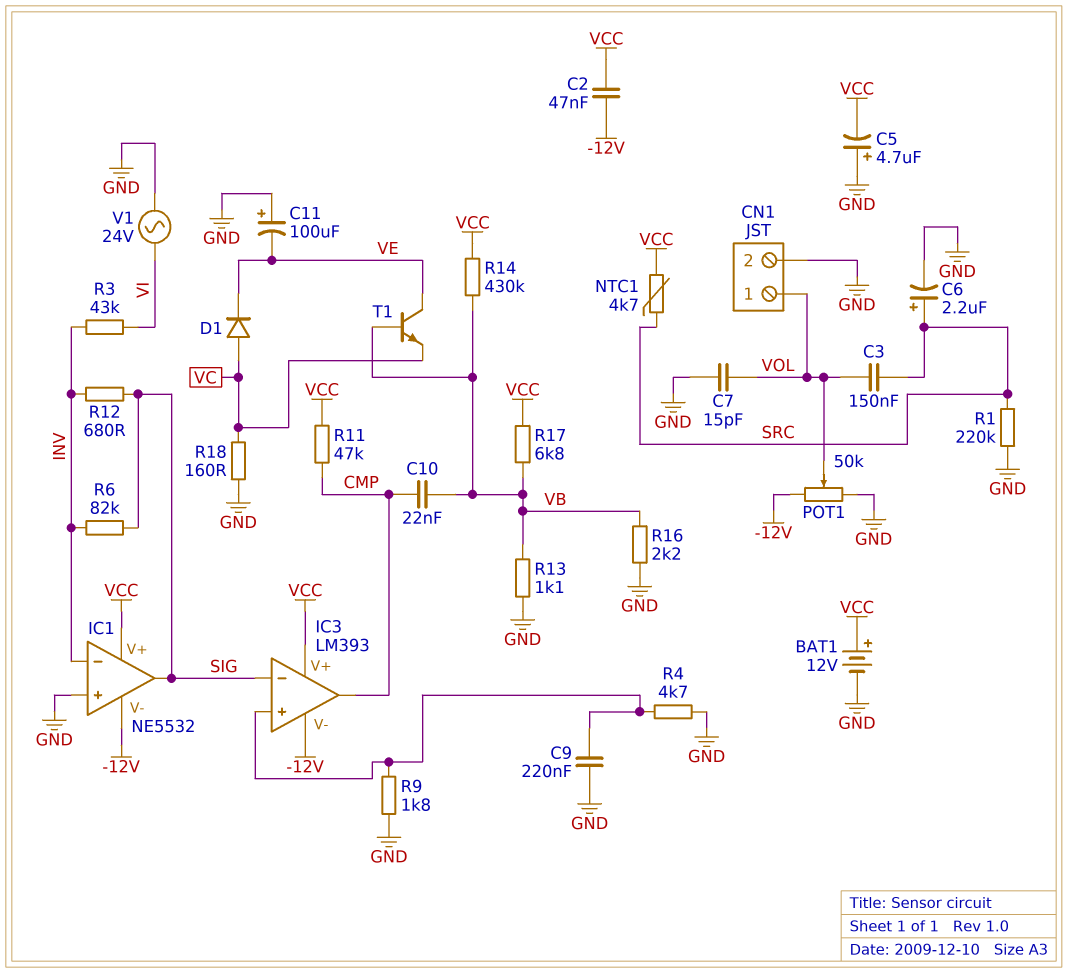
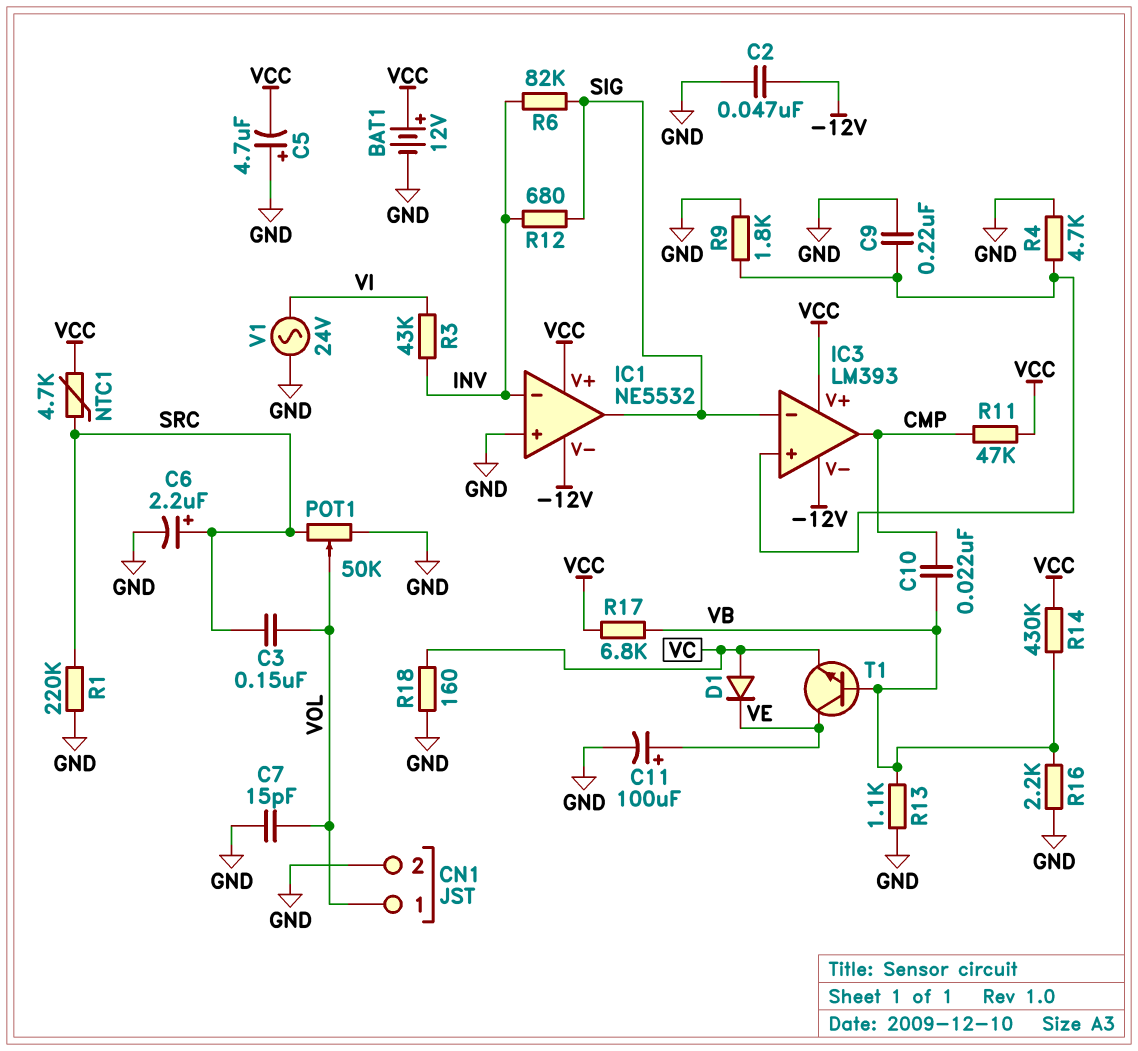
C2: 47nF (-12V, VCC) -> 47nF (-12V, GND)
C11: 100uF (plus GND, minus VE) -> 100uF (plus VE, minus GND)
POT1: 50k (-12V, GND, wiper VOL) -> 50k (GND, SRC, wiper VOL)

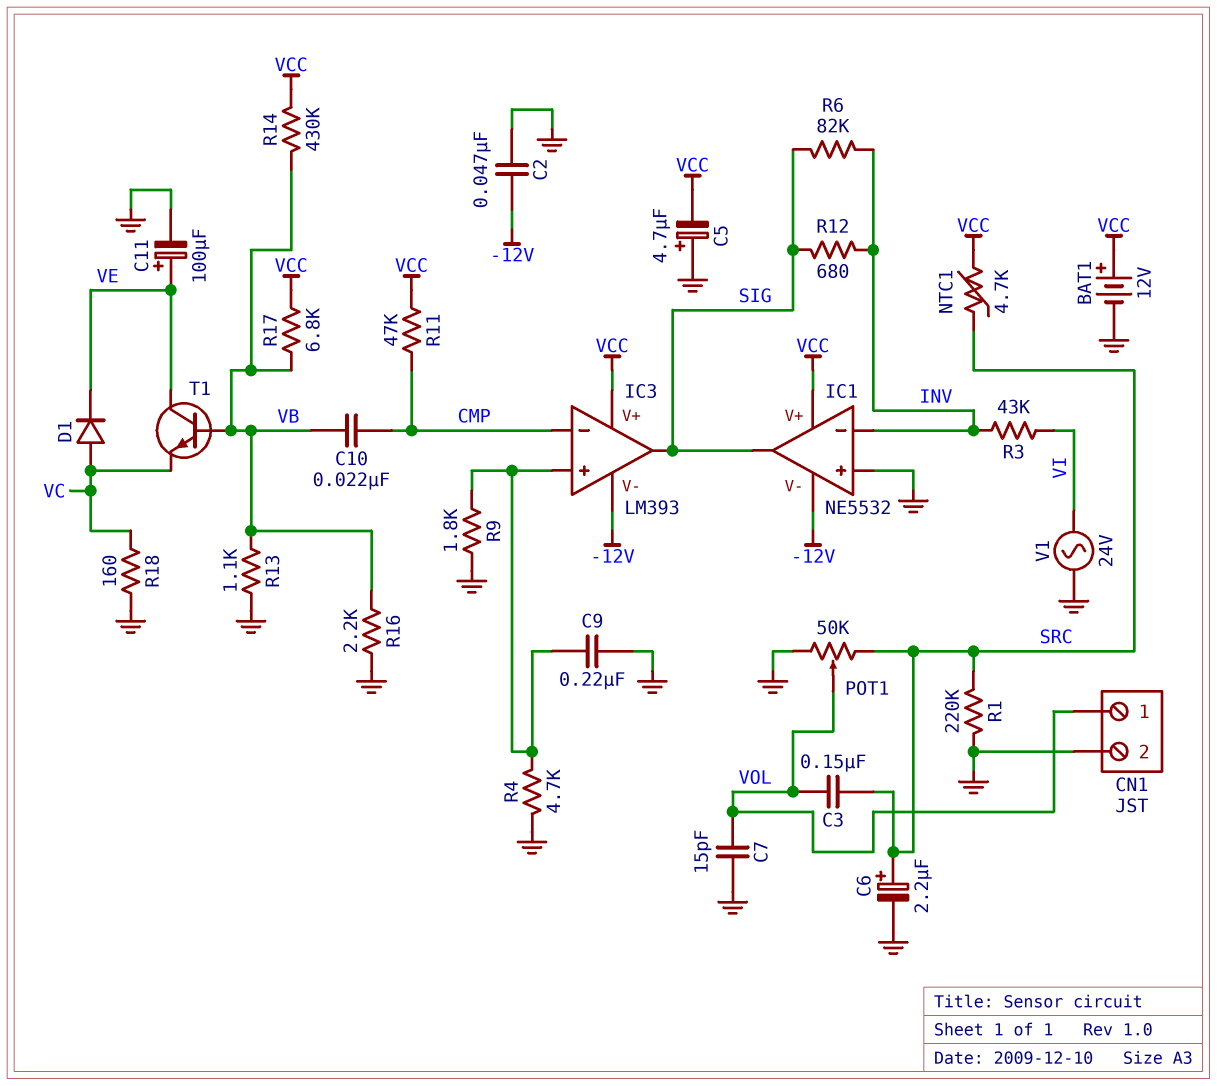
IC3 pin in-: SIG -> CMP
IC3 pin out: CMP -> SIG

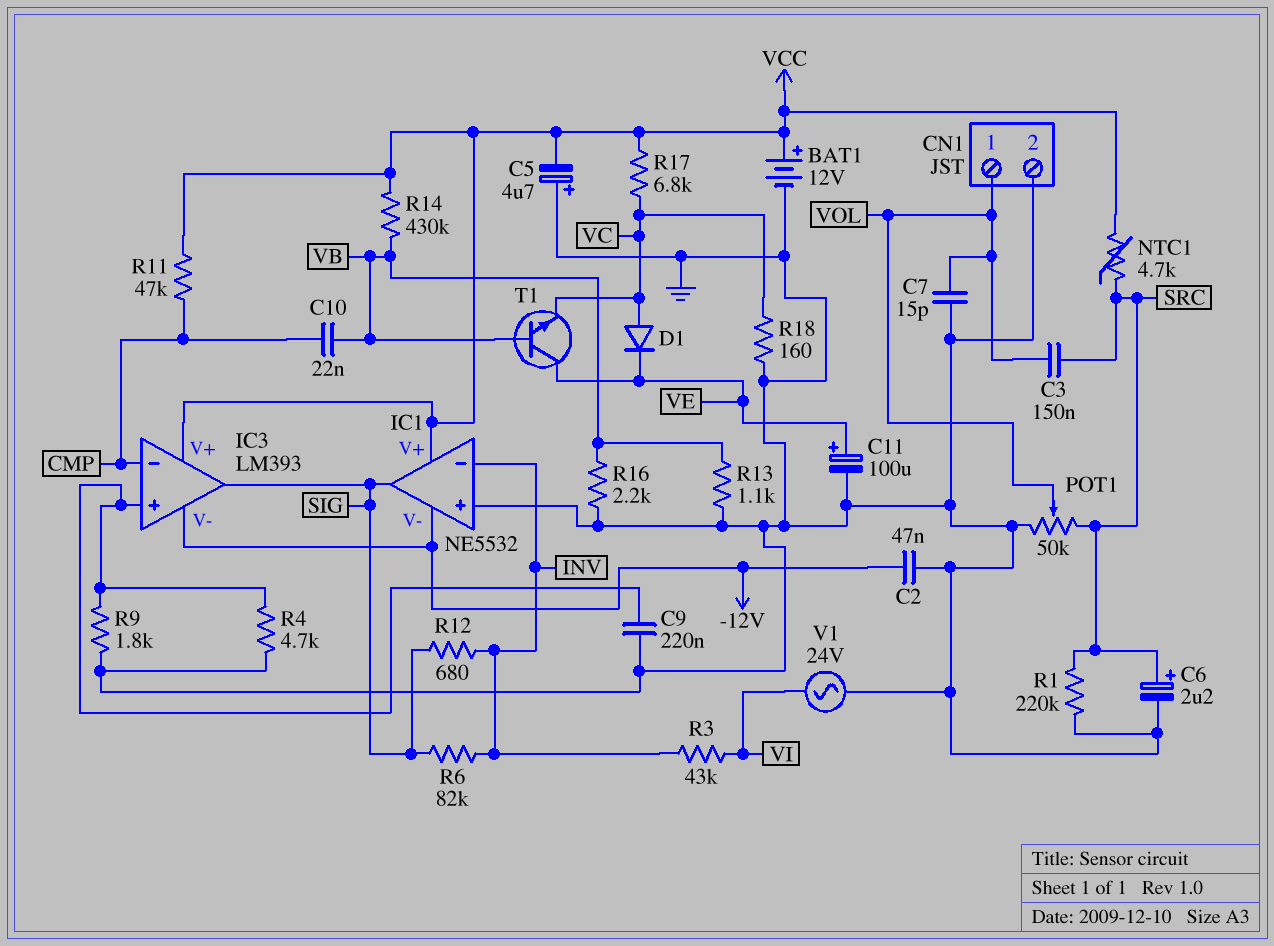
R17: 6.8k (VB, VCC) -> 6.8k (VC, VCC)

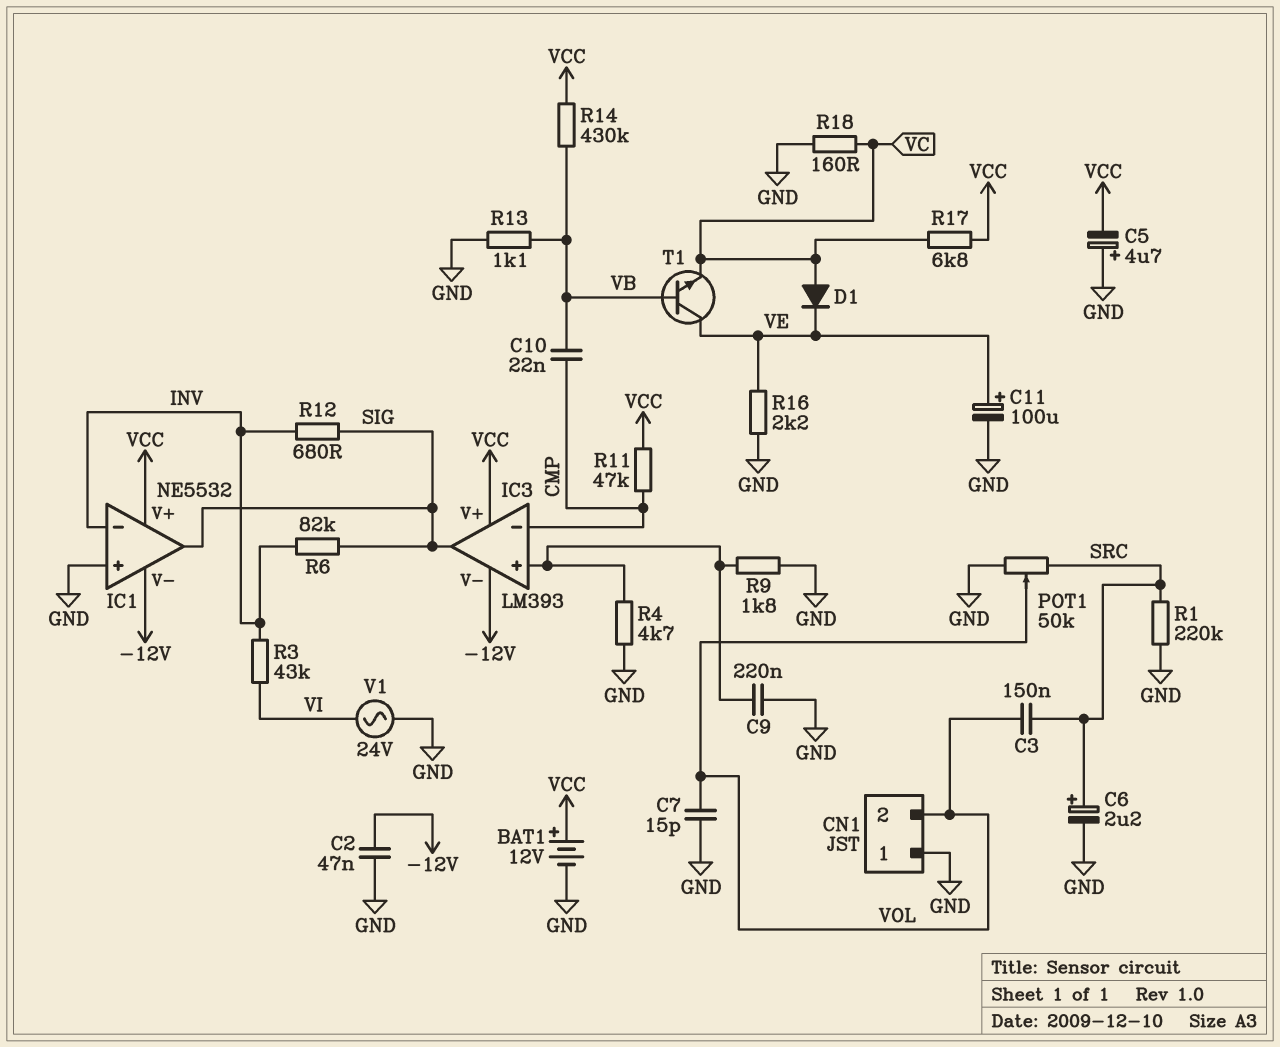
CN1 pin 1: VOL -> GND
CN1 pin 2: GND -> VOL
NTC1: 4.7k (SRC, VCC) -> none
R16: 2.2k (GND, VB) -> 2.2k (GND, VE)

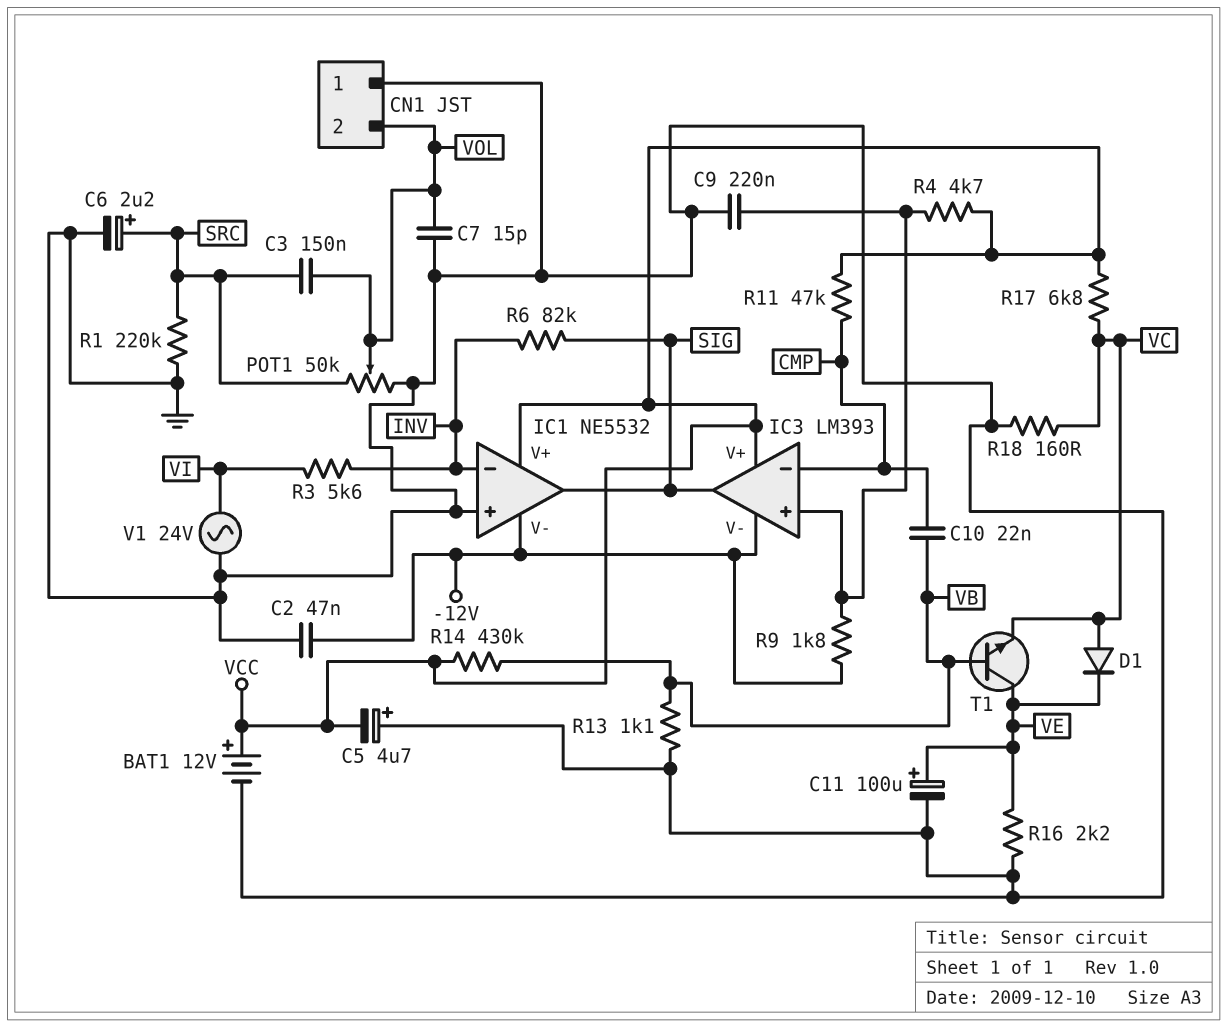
R3: 43k (INV, VI) -> 5.6k (INV, VI)
R4: 4.7k (GND, IC3/in+) -> 4.7k (IC3/in+, VCC)
R9: 1.8k (GND, IC3/in+) -> 1.8k (-12V, IC3/in+)
R12: 680 (INV, SIG) -> none

